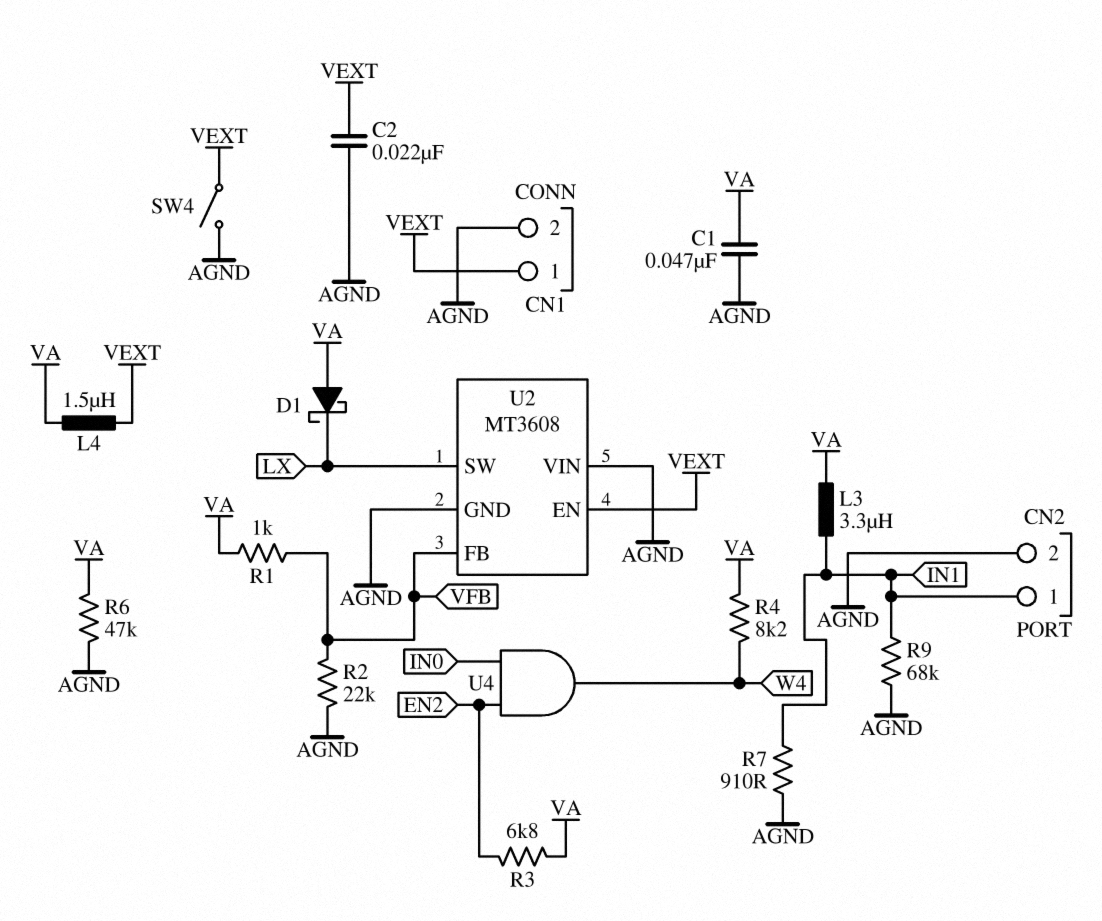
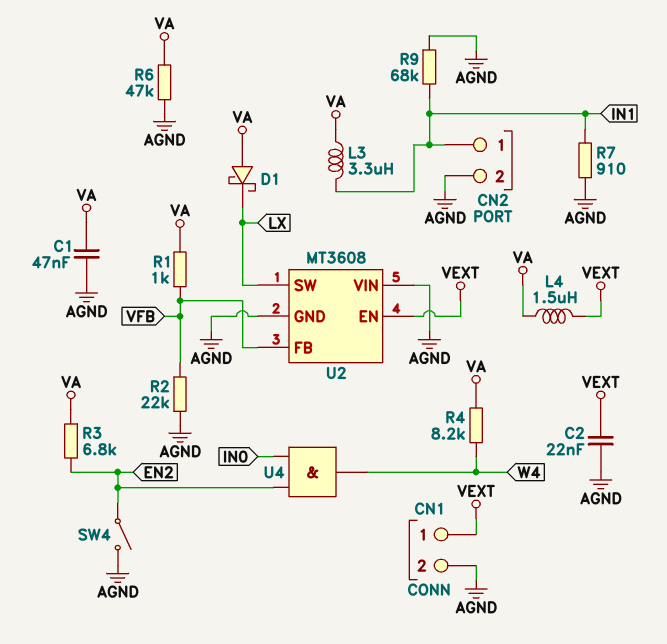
SW4: switch (AGND, VEXT) -> switch (AGND, EN2)

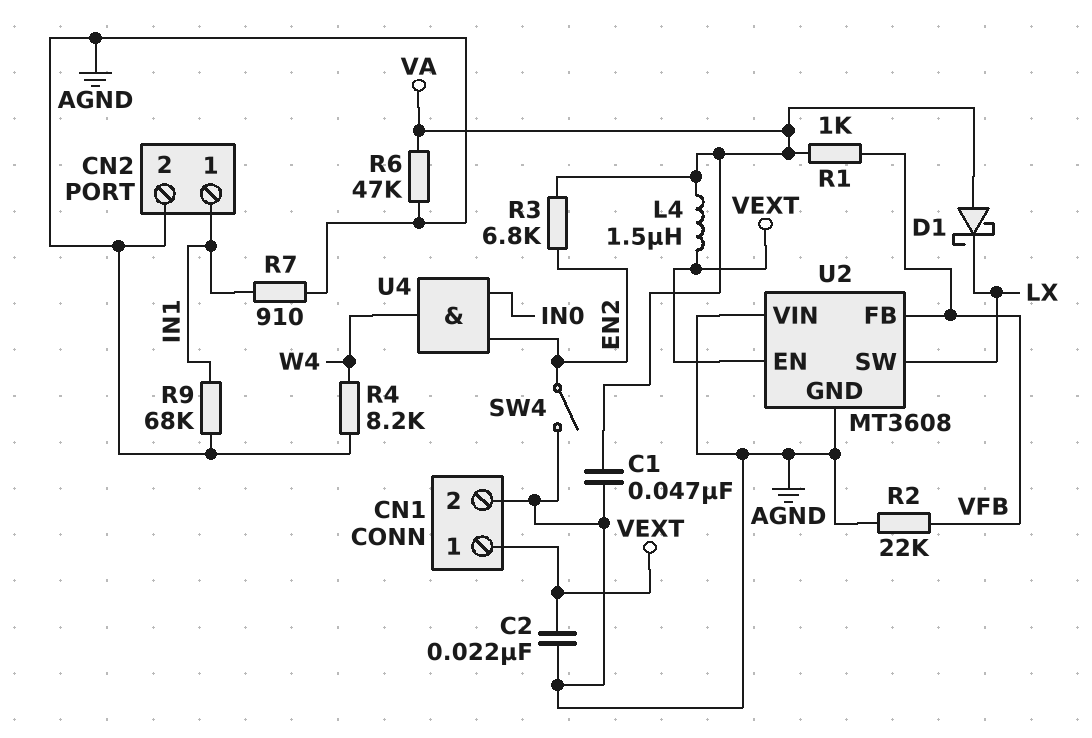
L3: 3.3uH (IN1, VA) -> none
R4: 8.2k (VA, W4) -> 8.2k (AGND, W4)

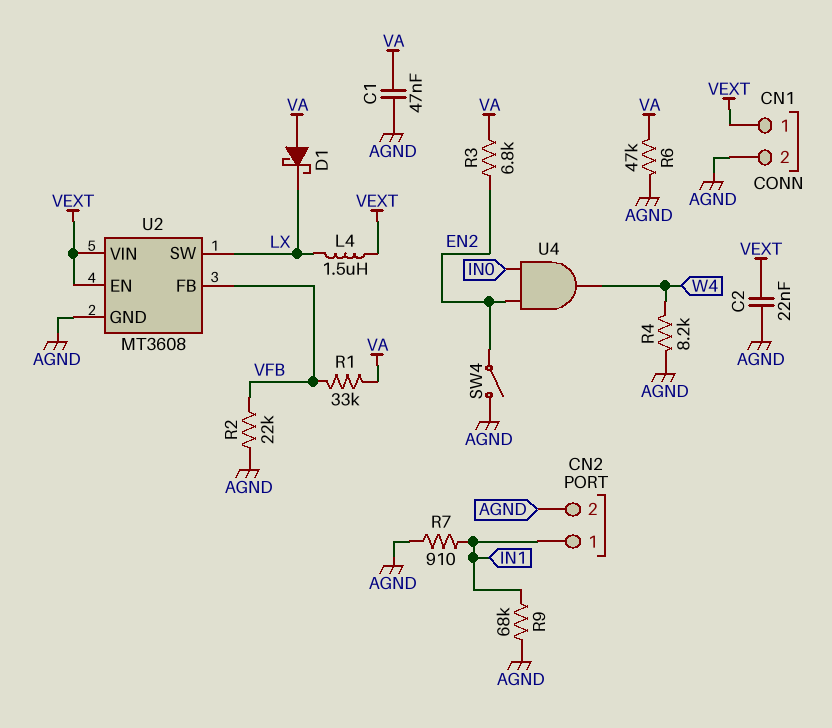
L4: 1.5uH (VA, VEXT) -> 1.5uH (LX, VEXT)
R1: 1k (VA, VFB) -> 33k (VA, VFB)
U2 pin VIN: AGND -> VEXT

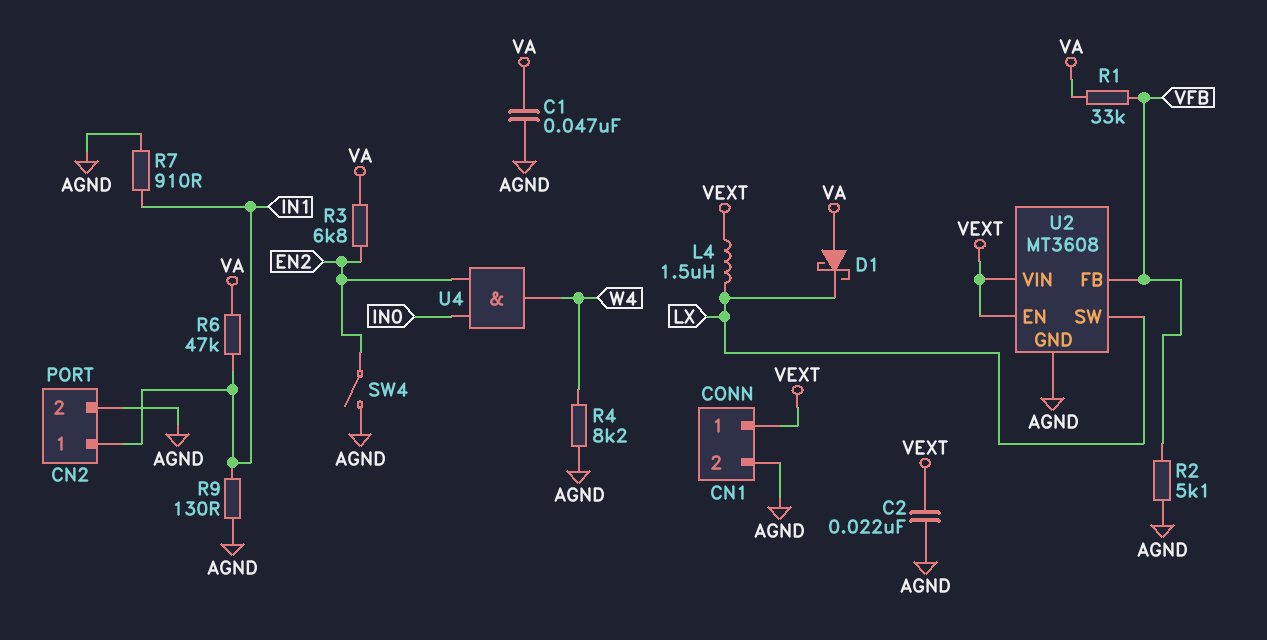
R2: 22k (AGND, VFB) -> 5.1k (AGND, VFB)
R6: 47k (AGND, VA) -> 47k (IN1, VA)
R9: 68k (AGND, IN1) -> 130 (AGND, IN1)

